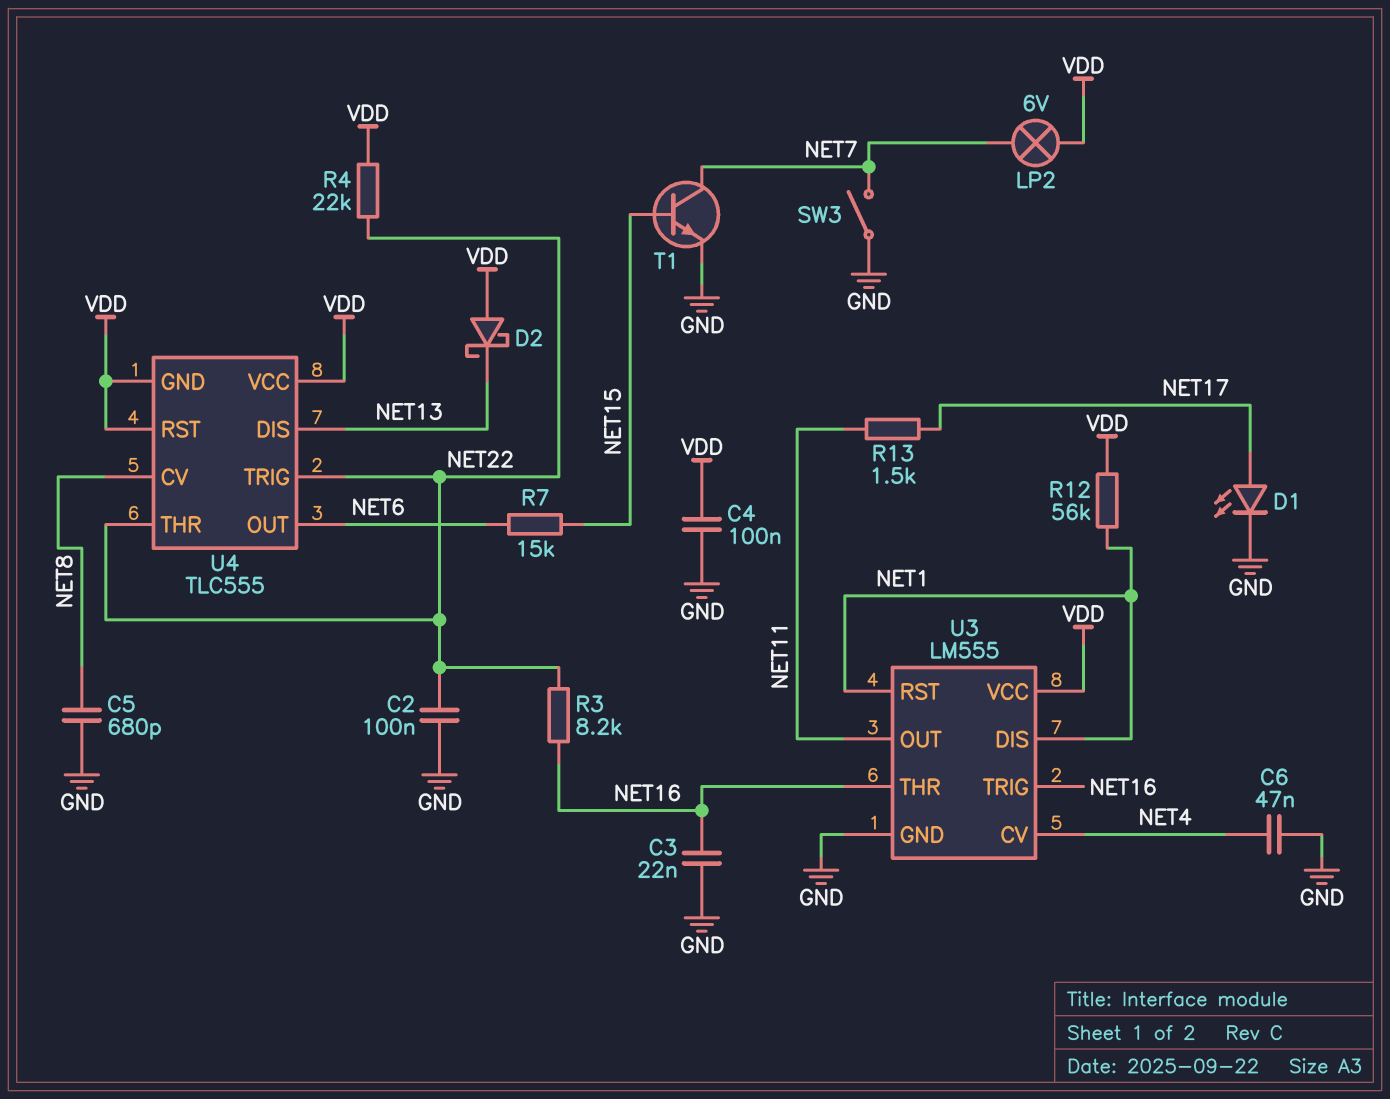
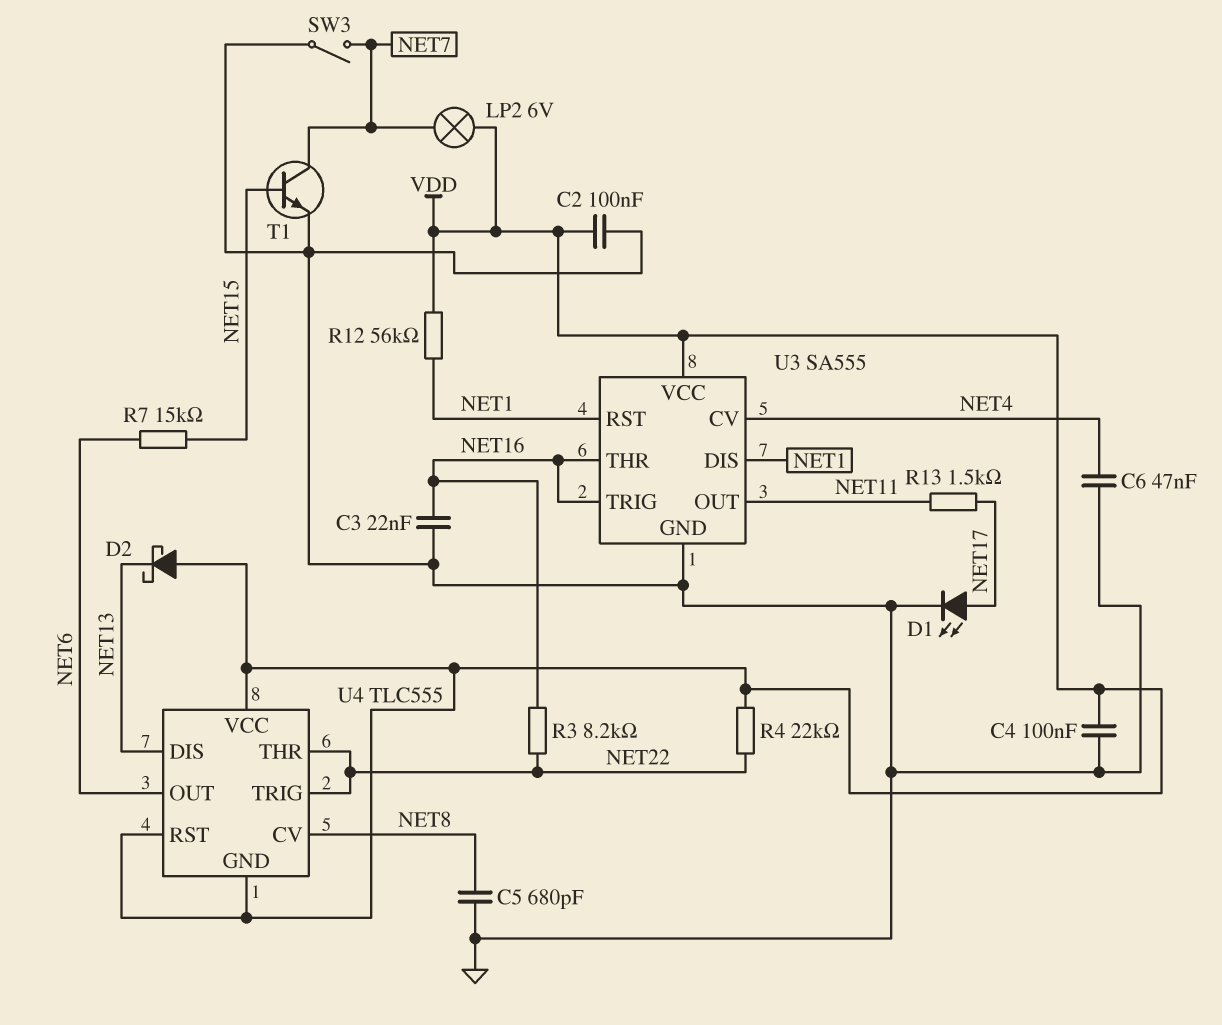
C2: 100nF (GND, NET22) -> 100nF (GND, VDD)
U3: LM555 -> SA555

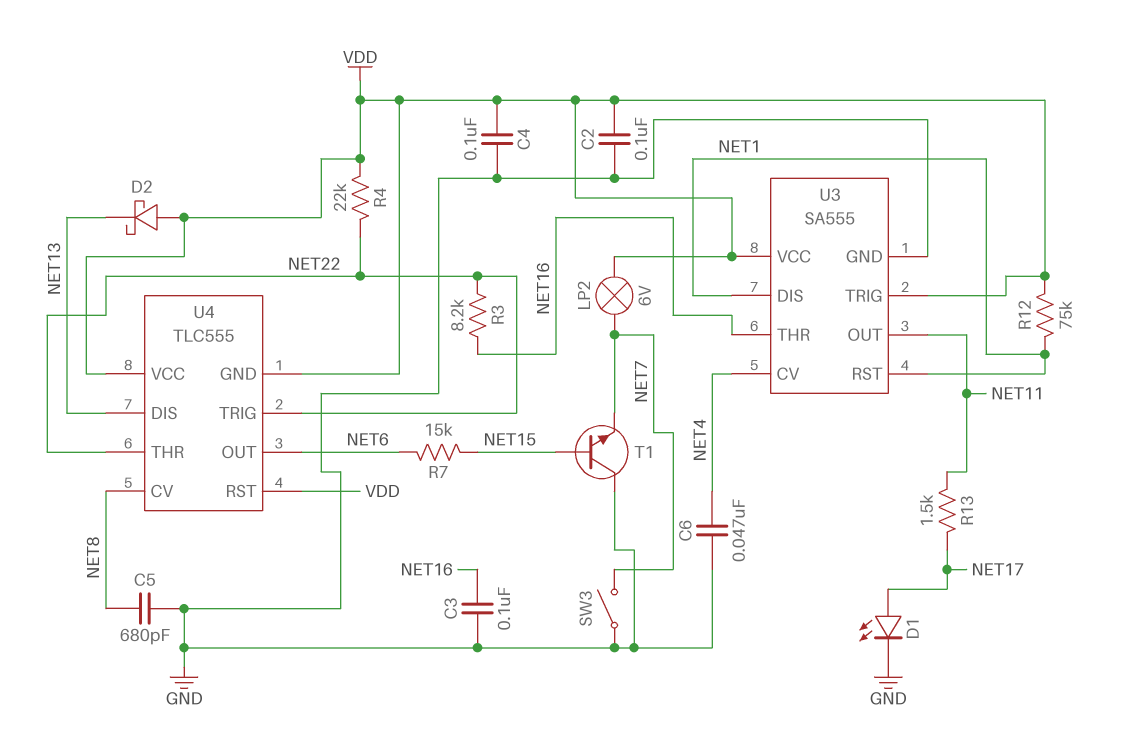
C3: 22nF (GND, NET16) -> 100nF (GND, NET16)
R12: 56k (NET1, VDD) -> 75k (NET1, VDD)
T1: NPN (B NET15, C NET7, E GND) -> NPN (B NET15, C GND, E NET7)
U3 pin TRIG: NET16 -> VDD

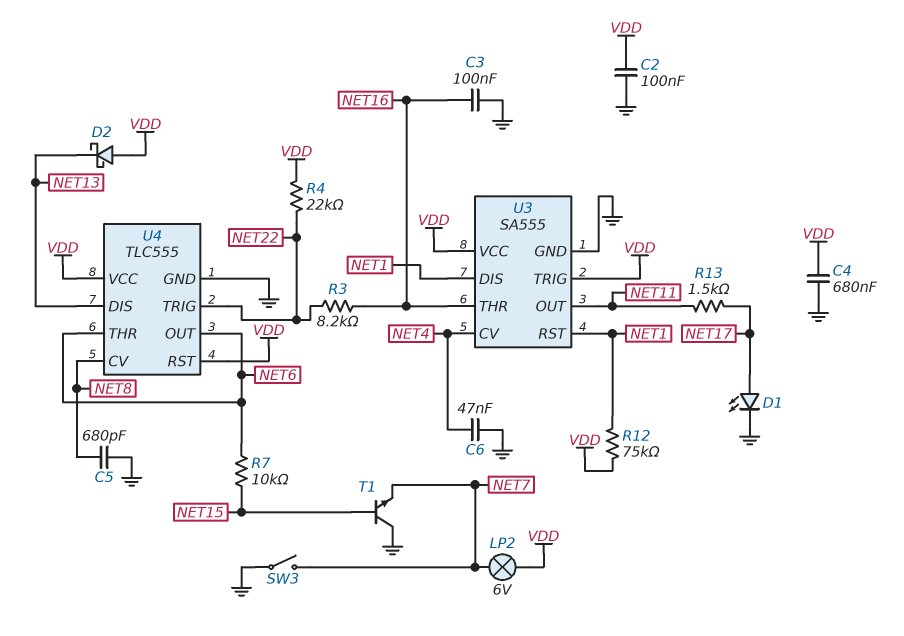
C4: 100nF (GND, VDD) -> 680nF (GND, VDD)
R7: 15k (NET6, NET15) -> 10k (NET6, NET15)
U4 pin GND: VDD -> GND
U4 pin THR: NET22 -> NET6

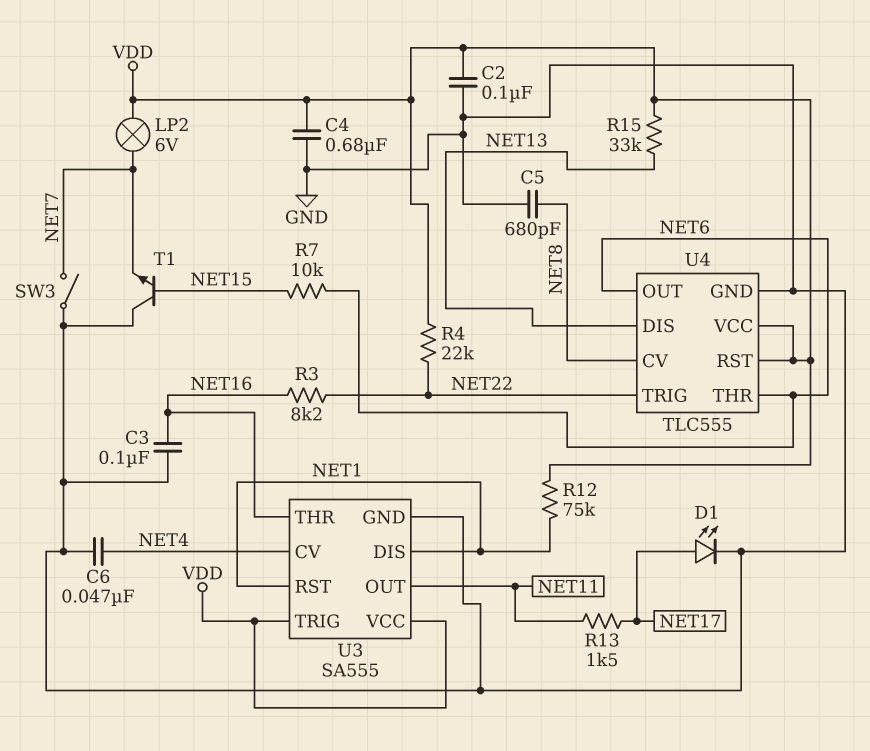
D2: schottky (A VDD, K NET13) -> none
R15: none -> 33k (NET13, VDD)

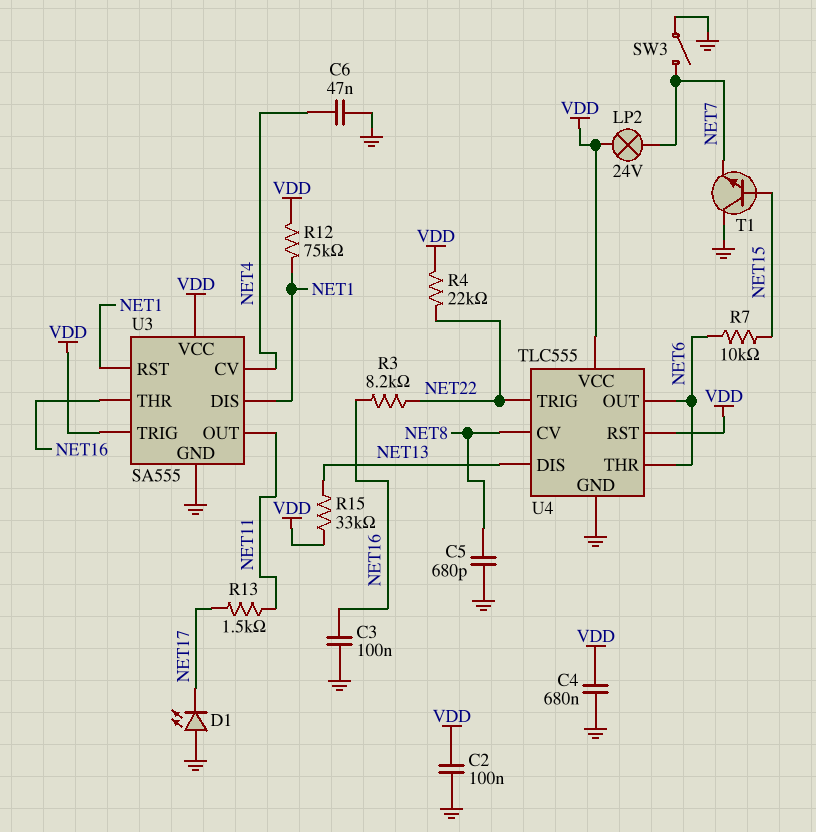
D1: LED (A NET17, K GND) -> LED (A GND, K NET17)
LP2: lamp 6V (NET7, VDD) -> lamp 24V (NET7, VDD)

